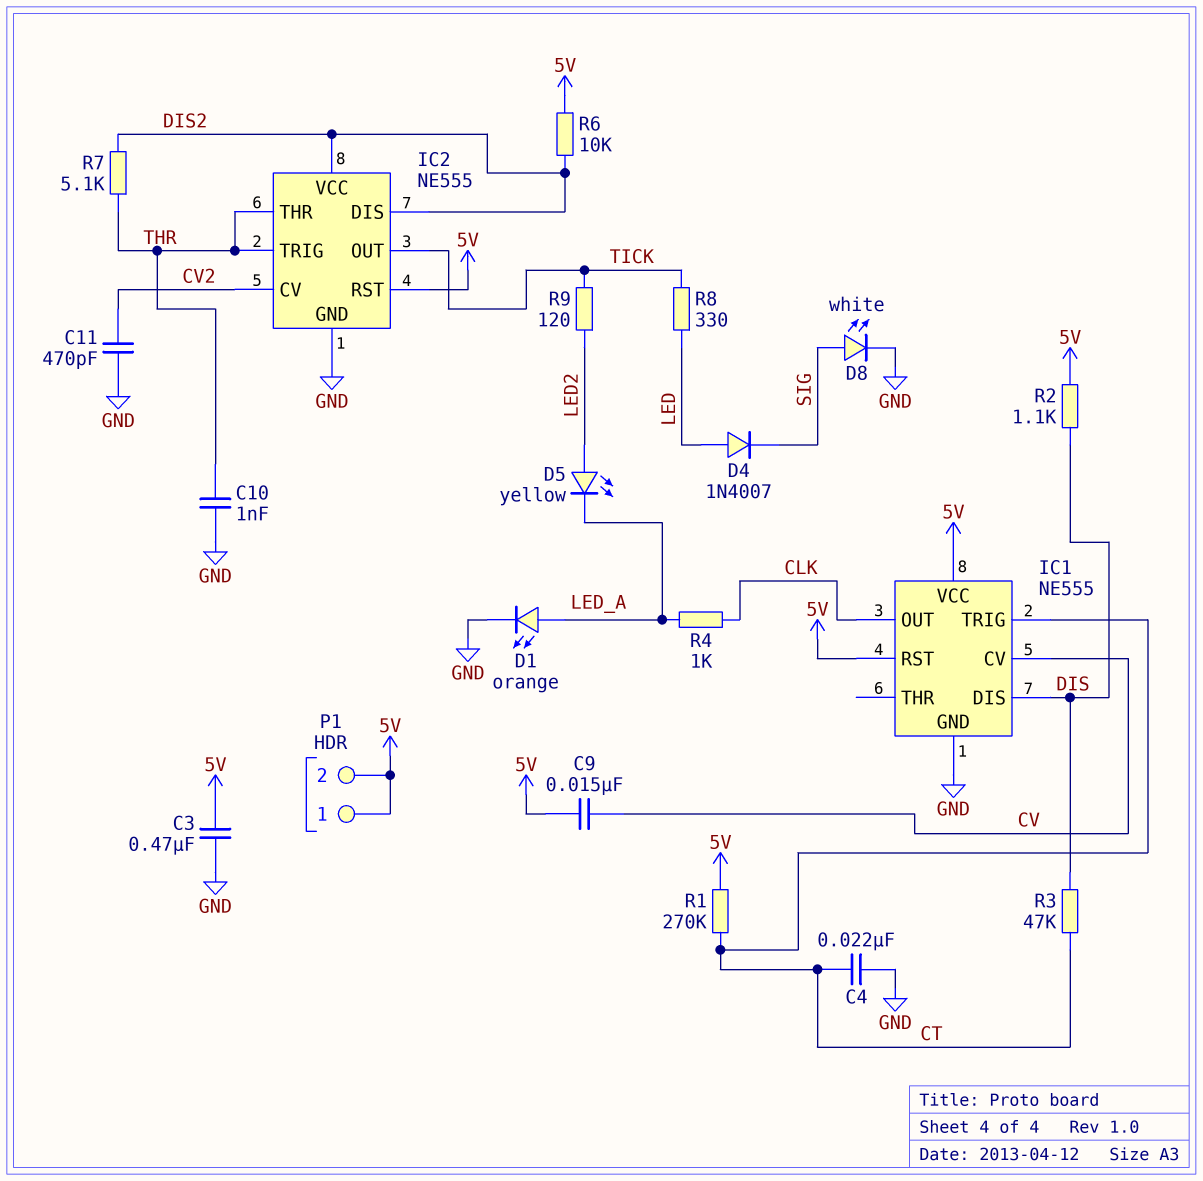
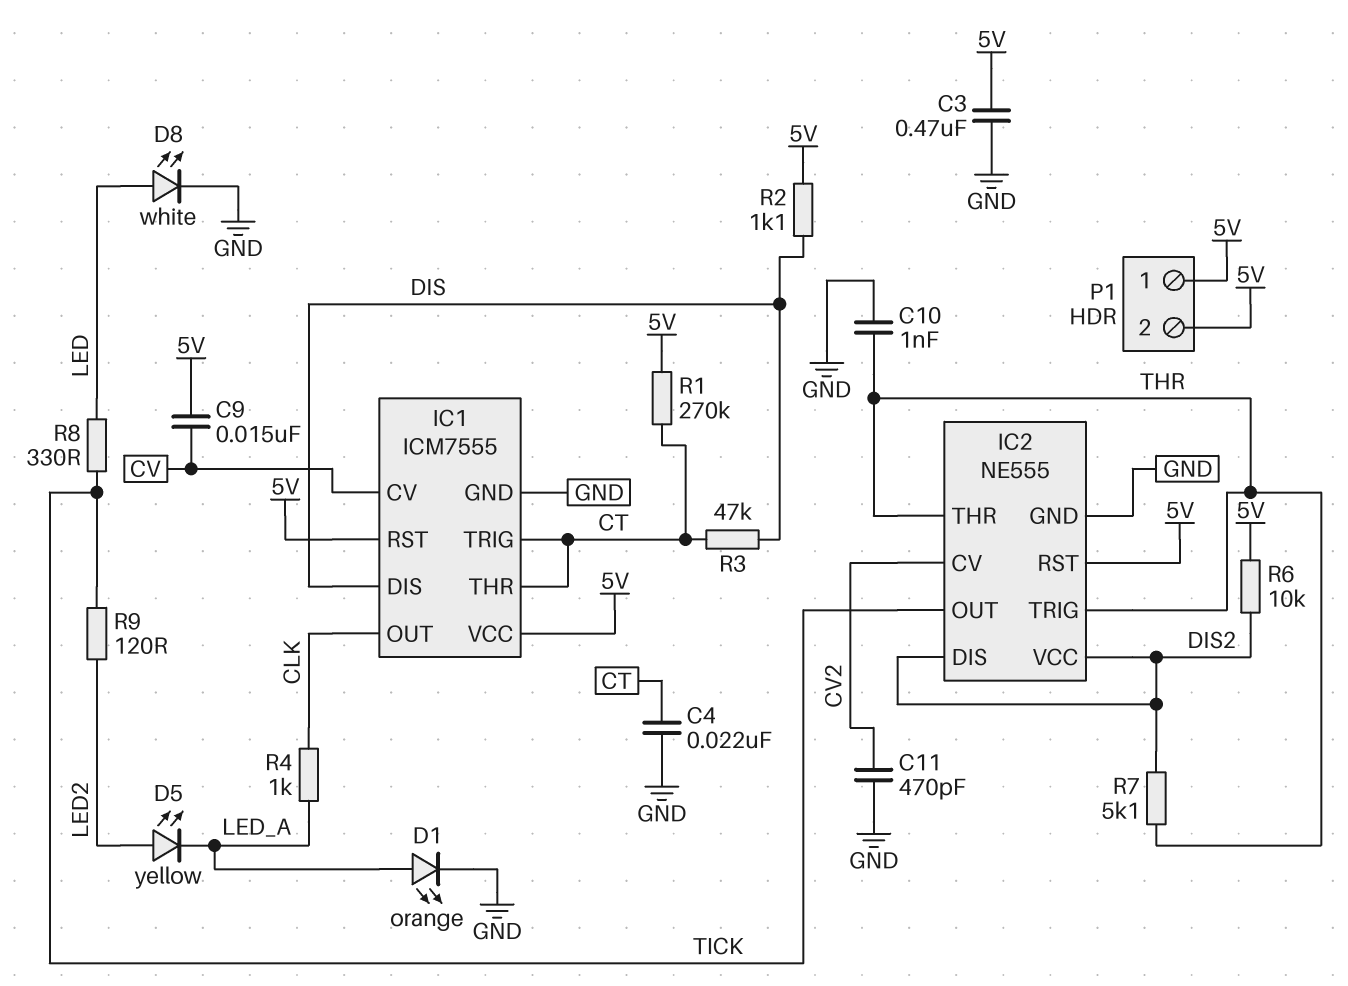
D4: diode 1N4007 (A LED, K SIG) -> none
D8: LED white (A SIG, K GND) -> LED white (A LED, K GND)
IC1: NE555 -> ICM7555
IC1 pin THR: none -> CT

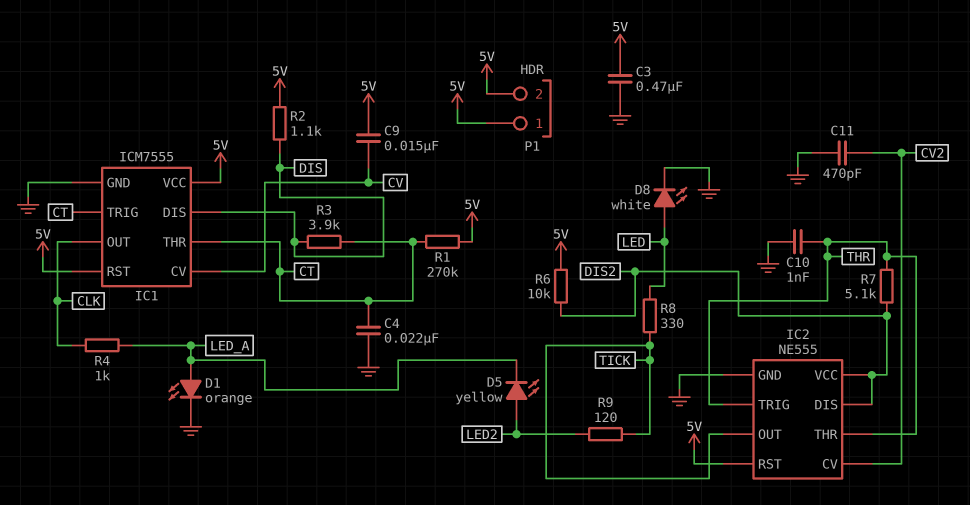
R3: 47k (CT, DIS) -> 3.9k (CT, DIS)

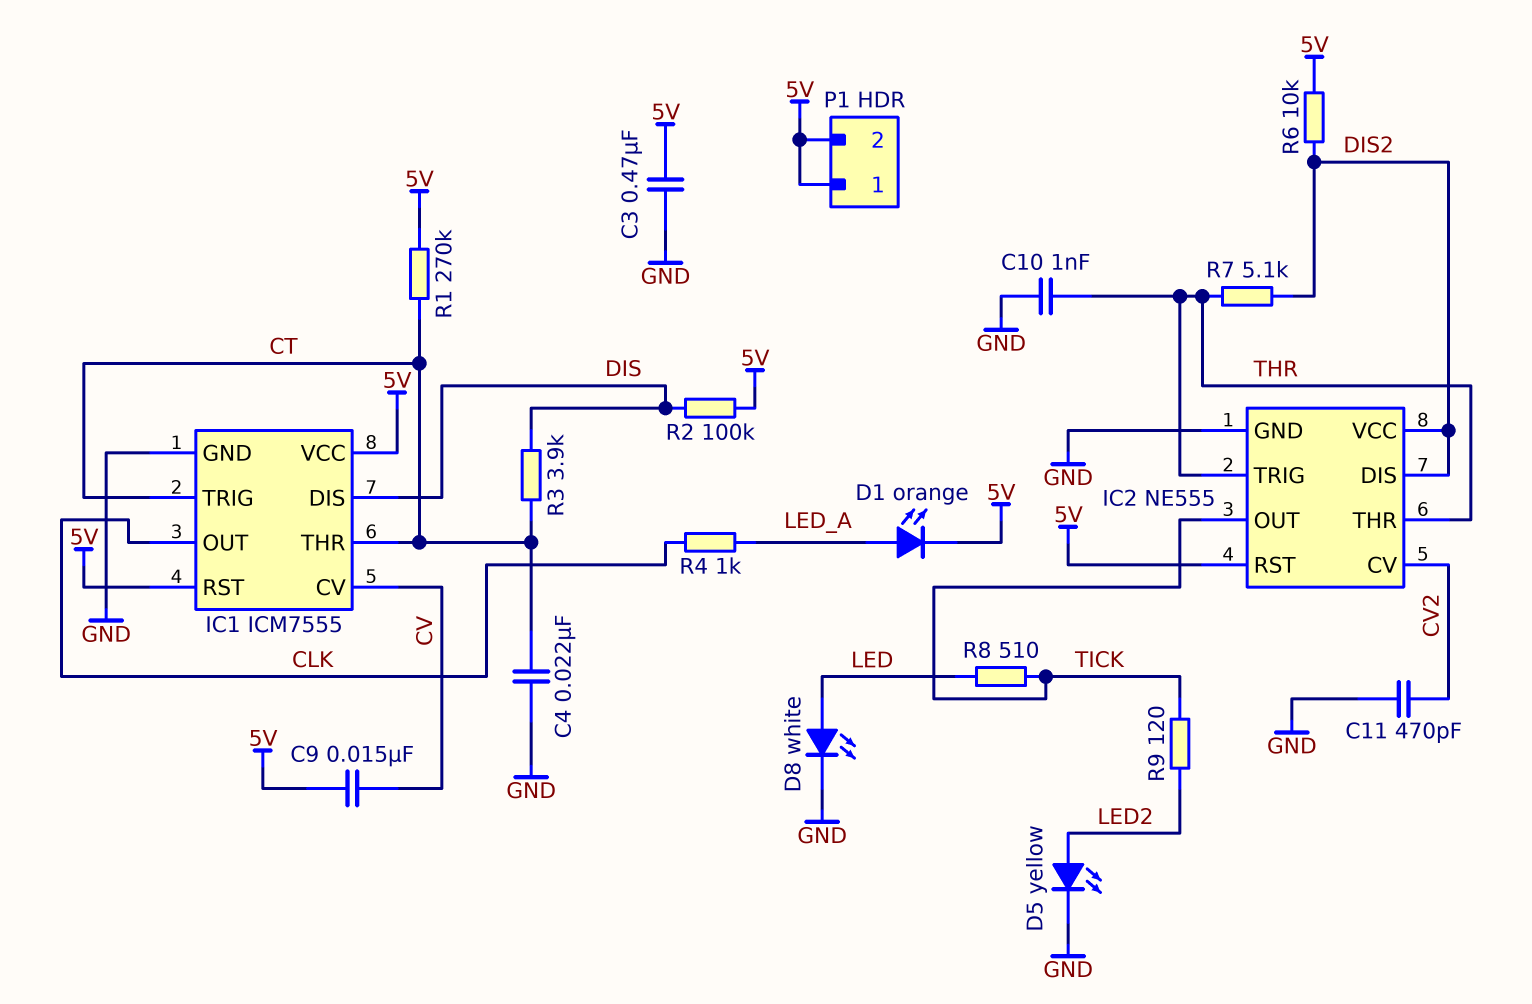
D1: LED orange (A LED_A, K GND) -> LED orange (A LED_A, K 5V)
D5: LED yellow (A LED2, K LED_A) -> LED yellow (A LED2, K GND)
R2: 1.1k (5V, DIS) -> 100k (5V, DIS)
R8: 330 (LED, TICK) -> 510 (LED, TICK)

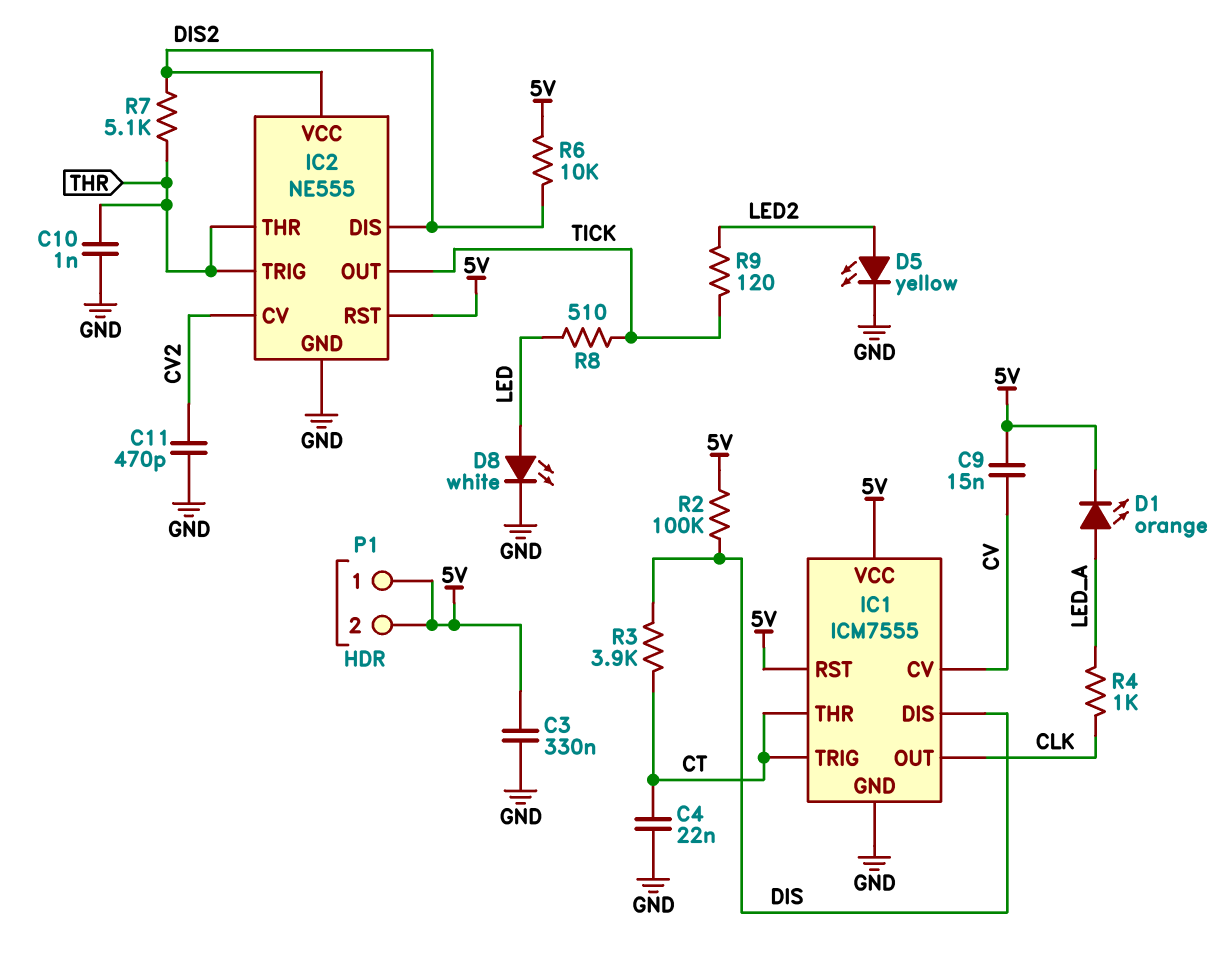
C3: 470nF (5V, GND) -> 330nF (5V, GND)
R1: 270k (5V, CT) -> none

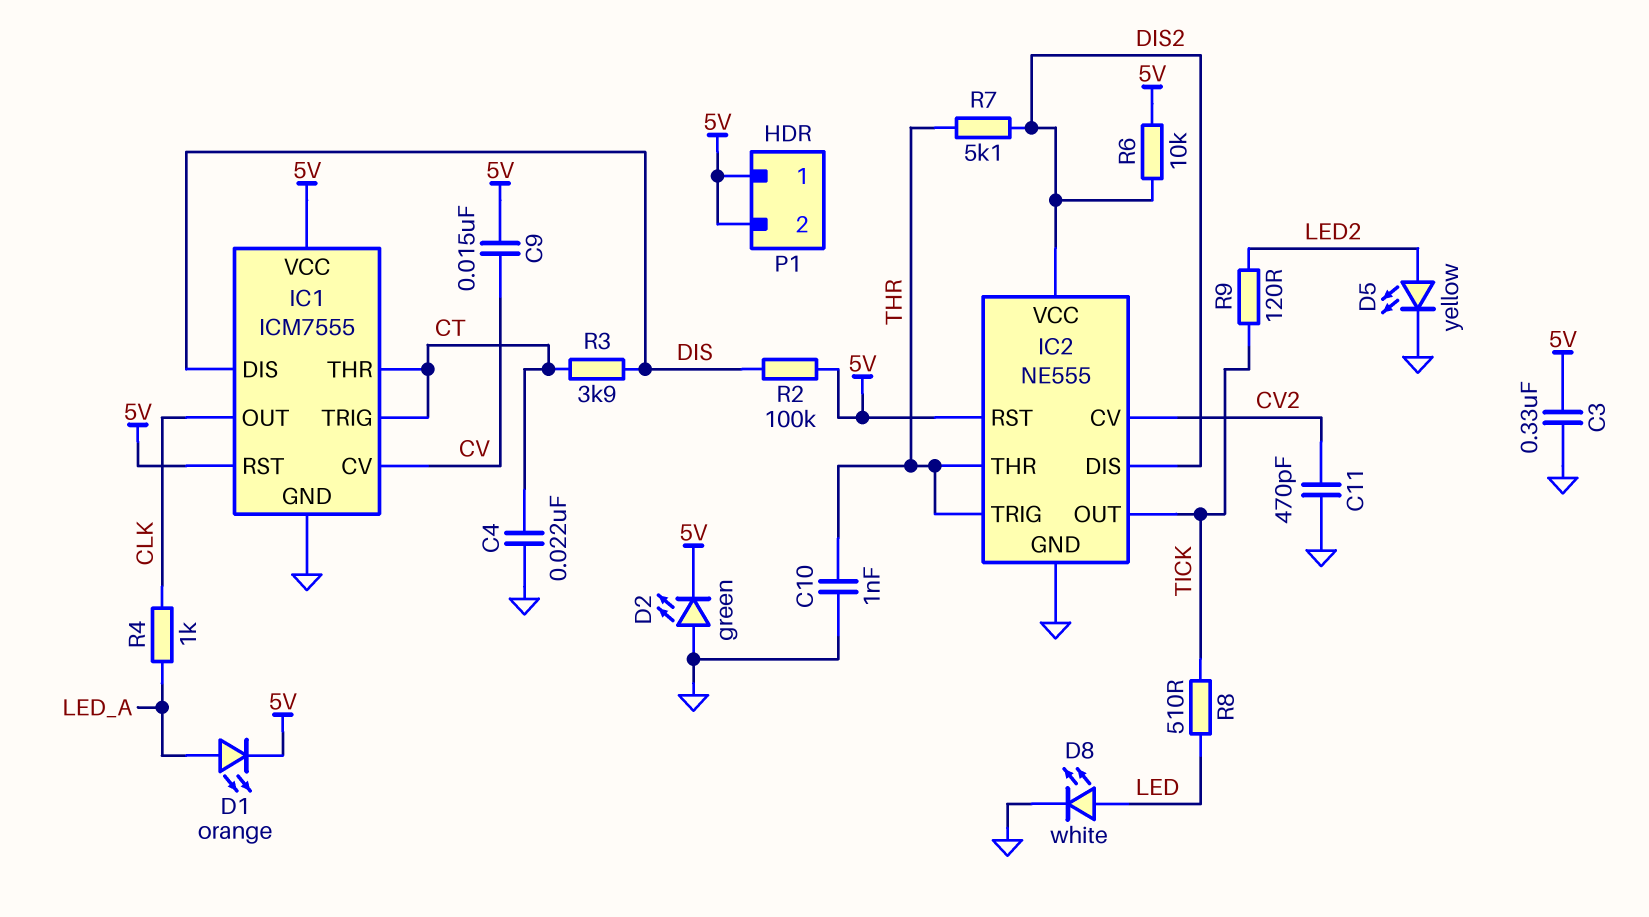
D2: none -> LED green (A GND, K 5V)

